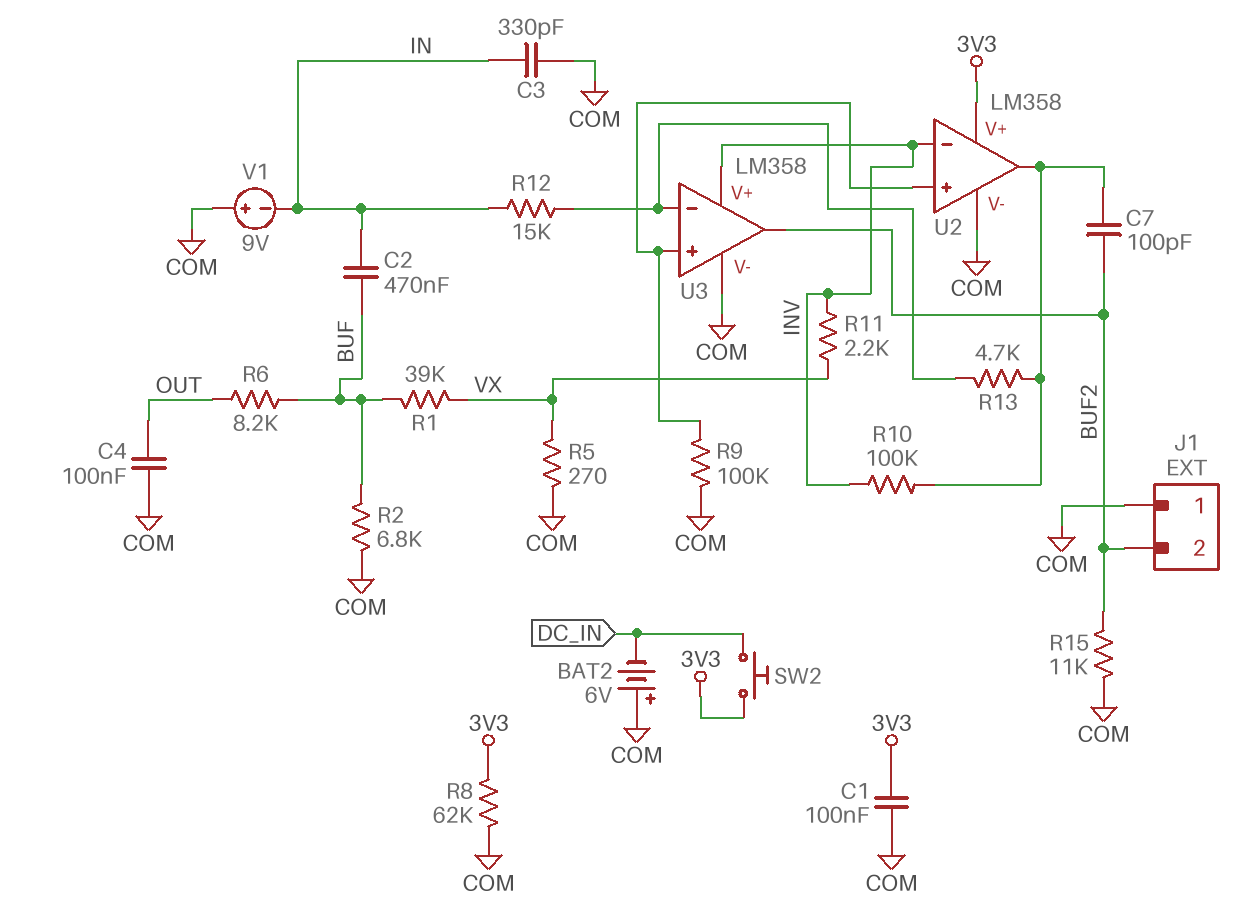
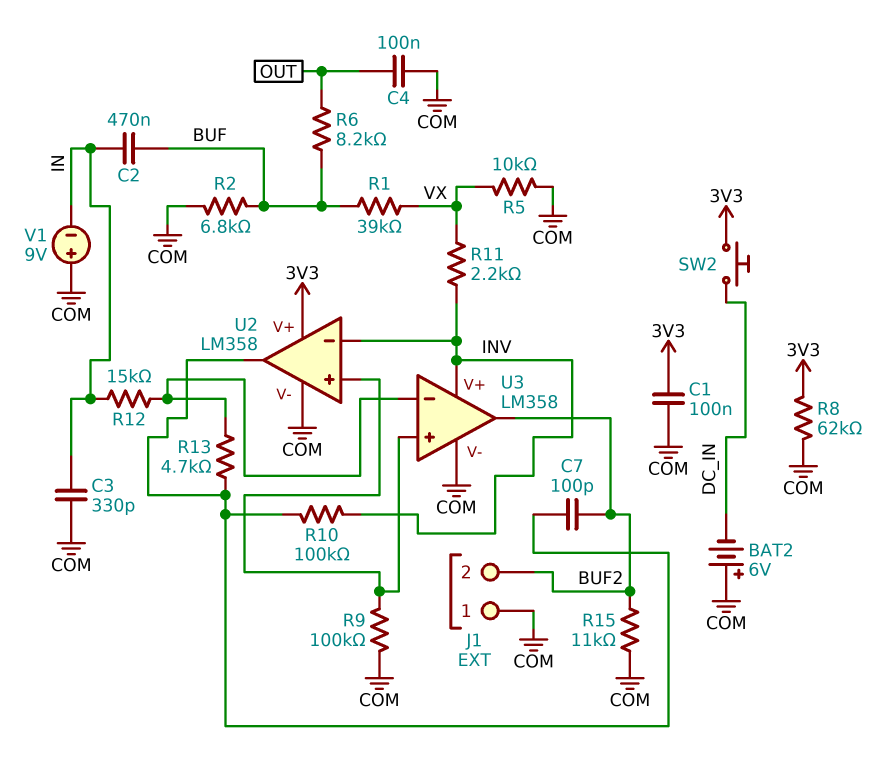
R5: 270 (COM, VX) -> 10k (COM, VX)

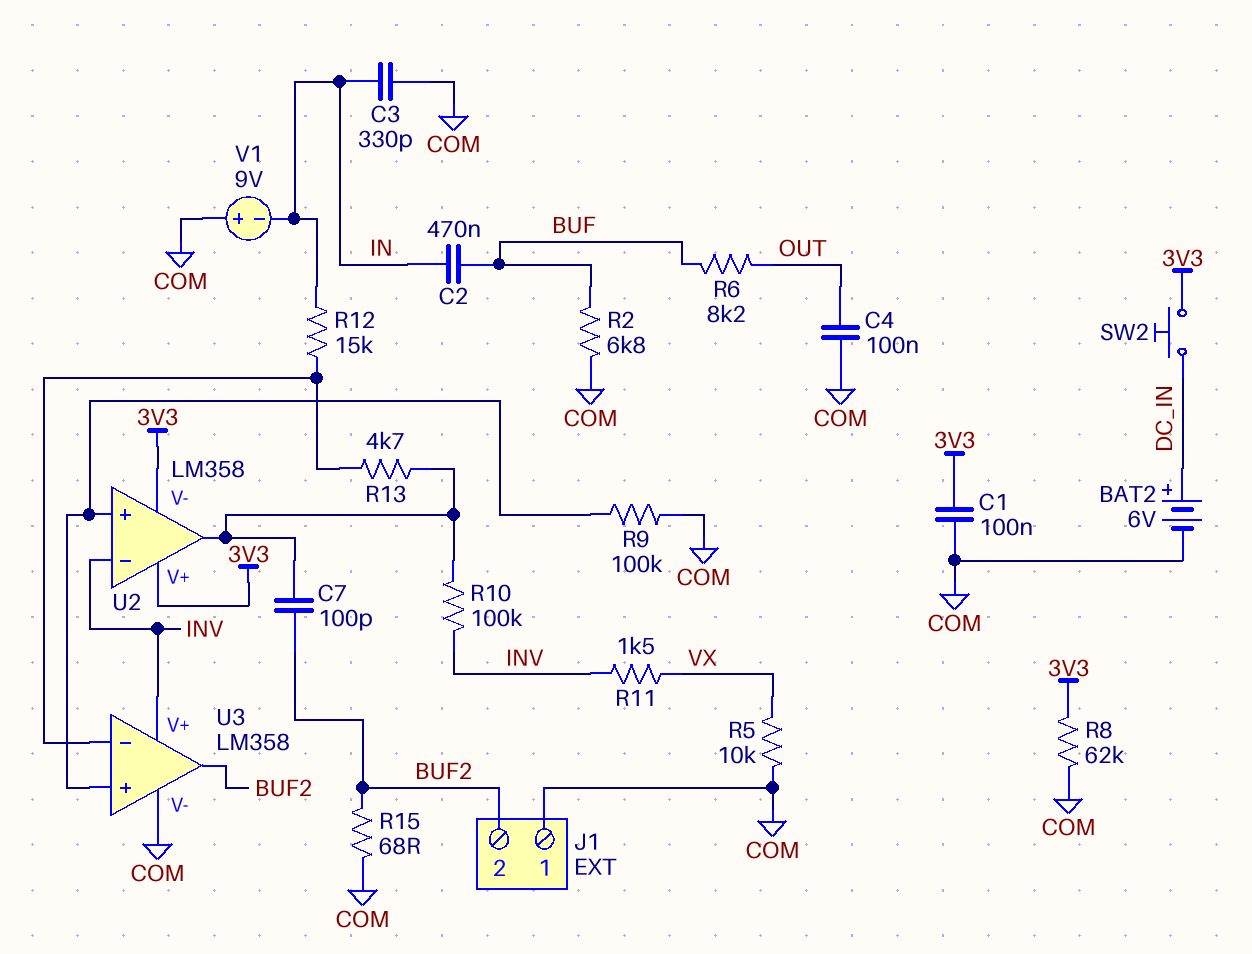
BAT2: 6V (plus COM, minus DC_IN) -> 6V (plus DC_IN, minus COM)
R1: 39k (BUF, VX) -> none
R11: 2.2k (INV, VX) -> 1.5k (INV, VX)
R15: 11k (BUF2, COM) -> 68 (BUF2, COM)
U2 pin V-: COM -> 3V3

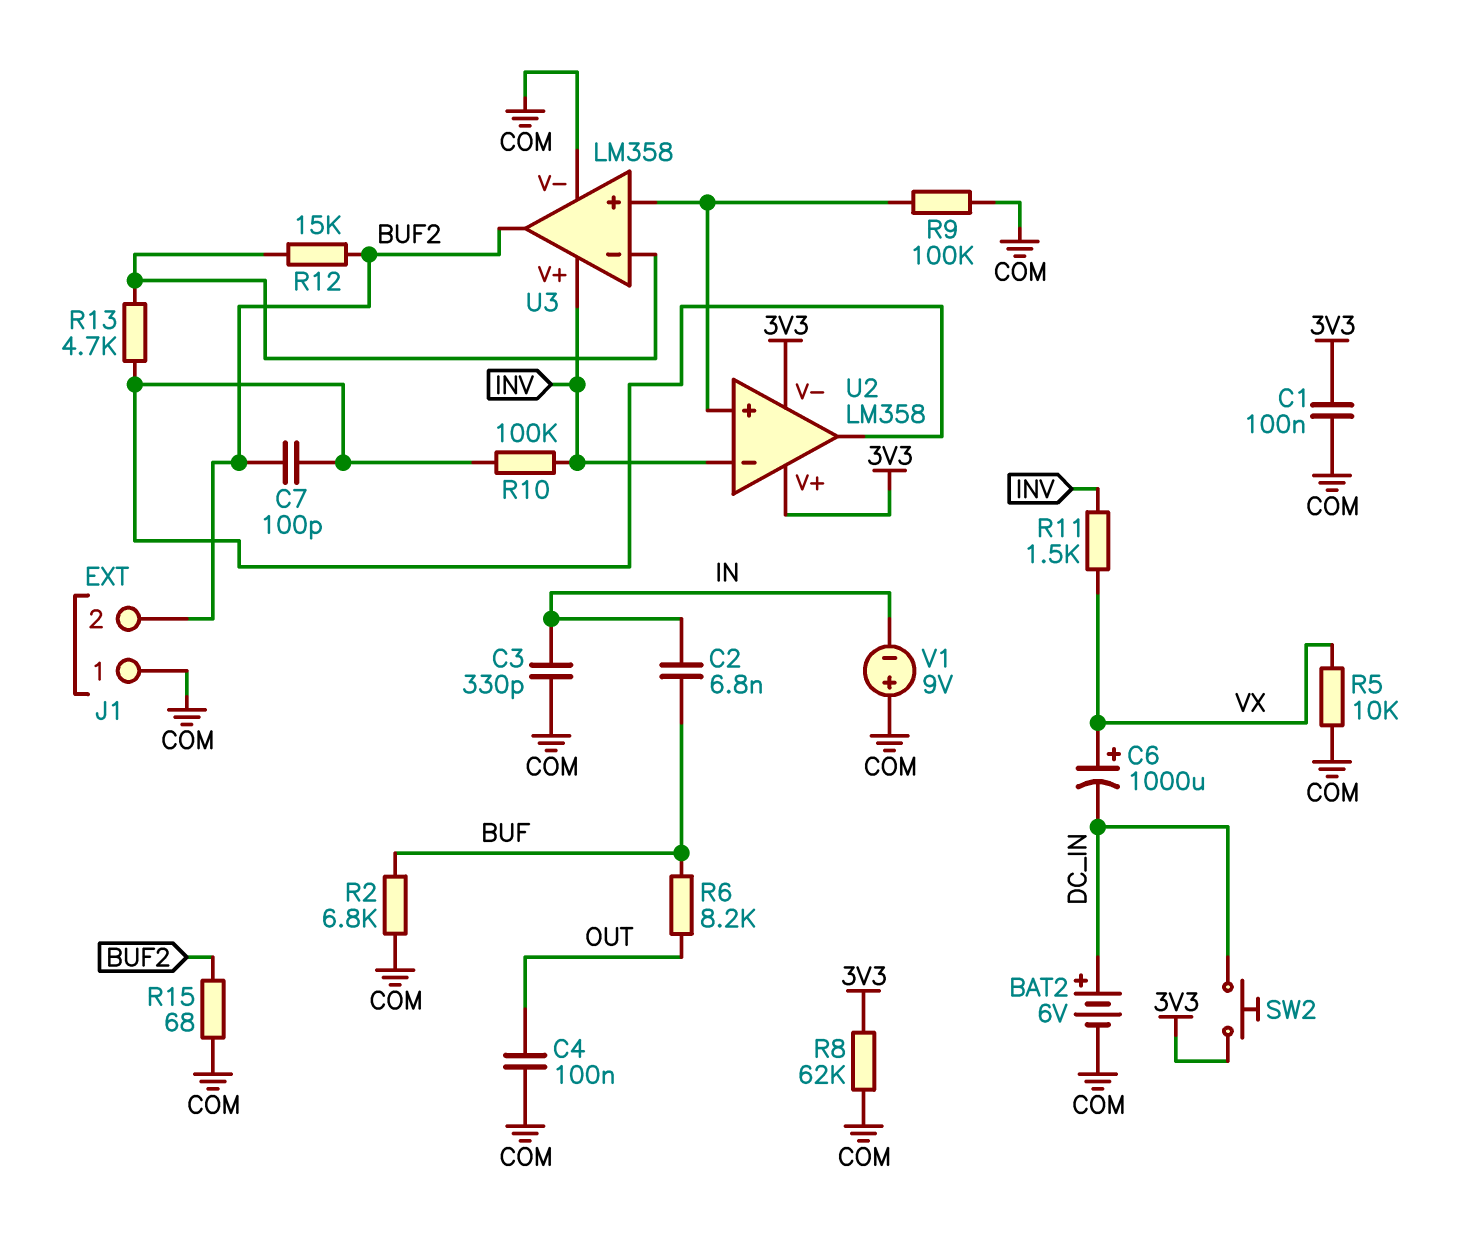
C2: 470nF (BUF, IN) -> 6.8nF (BUF, IN)
C6: none -> 1000uF (plus VX, minus DC_IN)
R12: 15k (IN, U3/in-) -> 15k (BUF2, U3/in-)

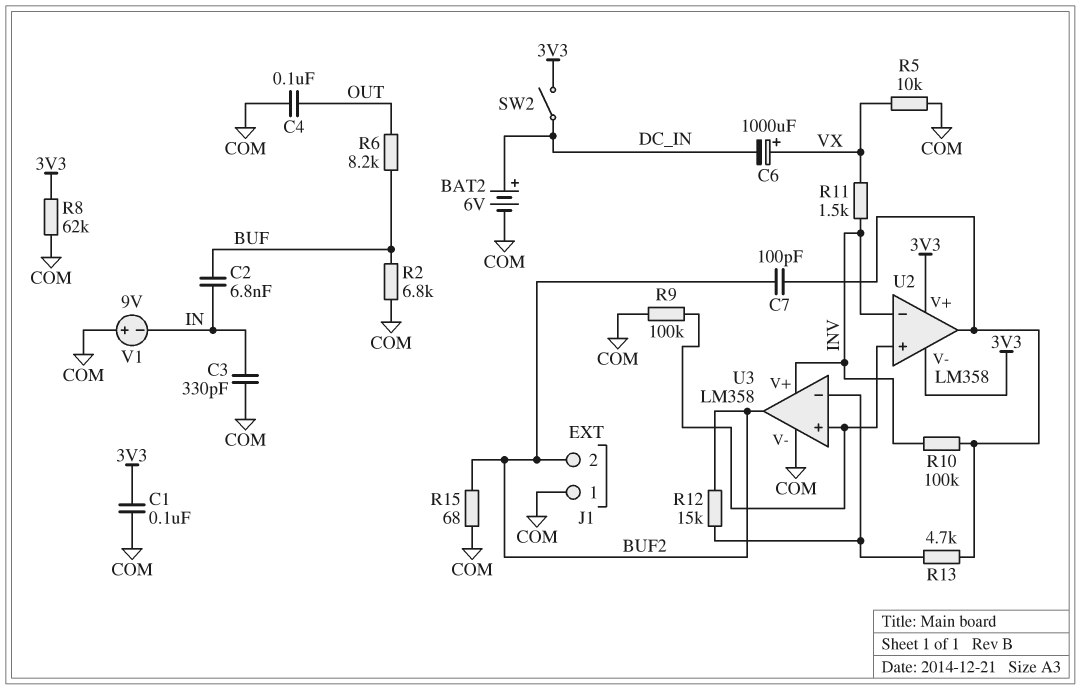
SW2: button (3V3, DC_IN) -> switch (3V3, DC_IN)

